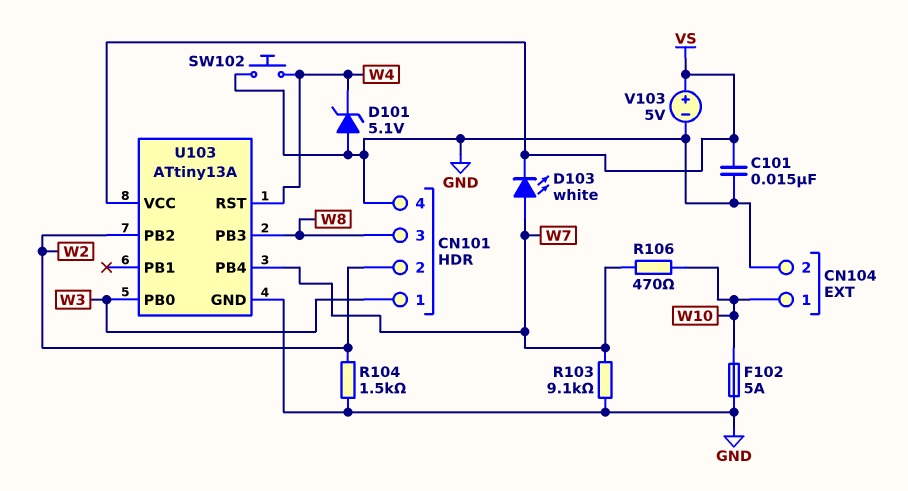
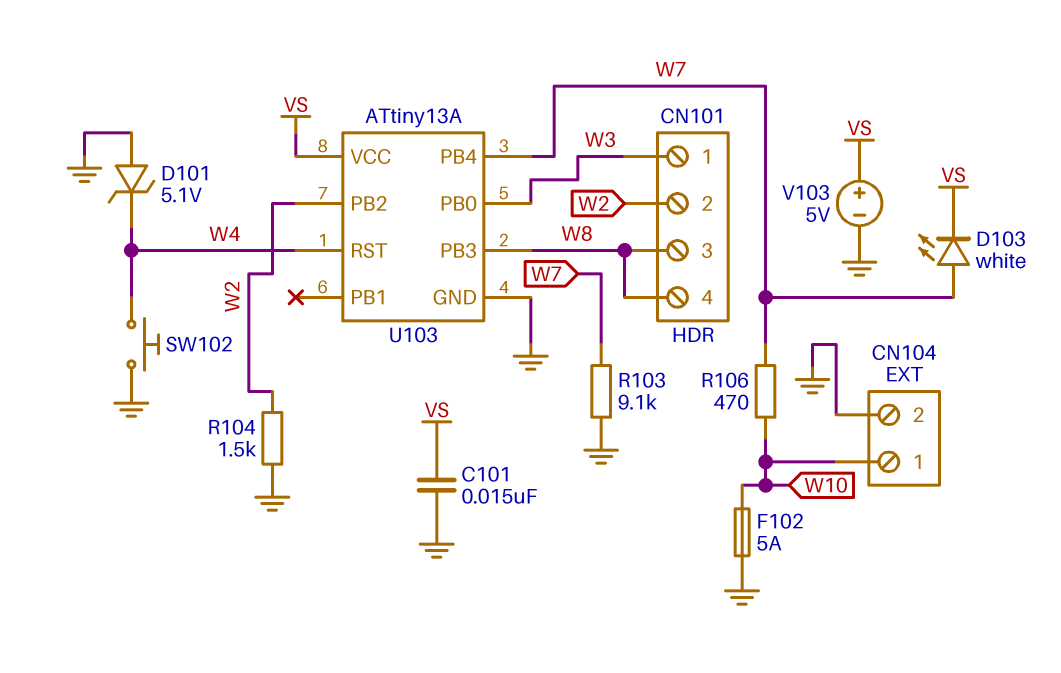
CN101 pin 4: GND -> W8

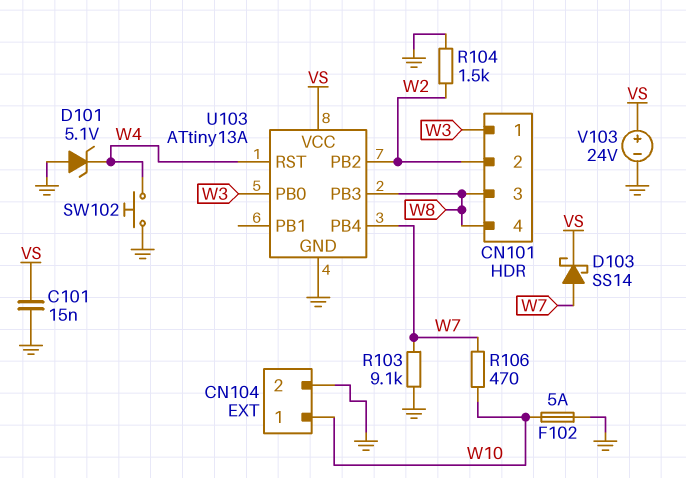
D103: LED white (A W7, K VS) -> schottky SS14 (A W7, K VS)
V103: 5V (plus VS, minus GND) -> 24V (plus VS, minus GND)

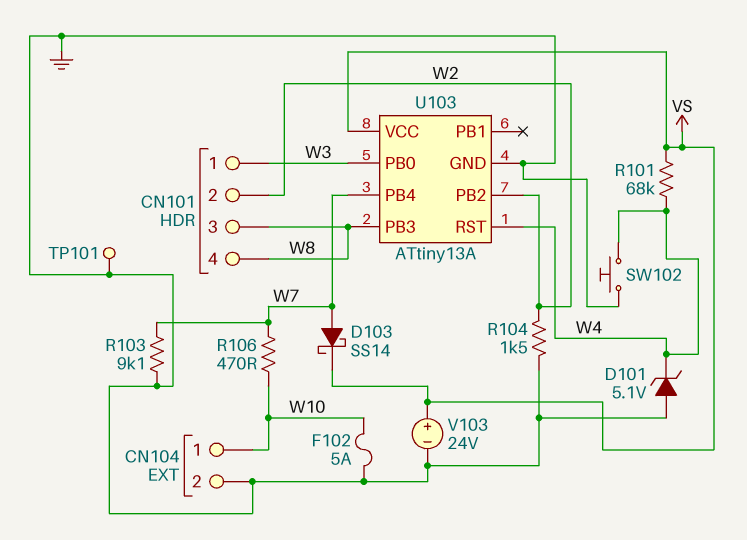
C101: 15nF (GND, VS) -> none
R101: none -> 68k (VS, W4)
TP101: none -> test point (GND)

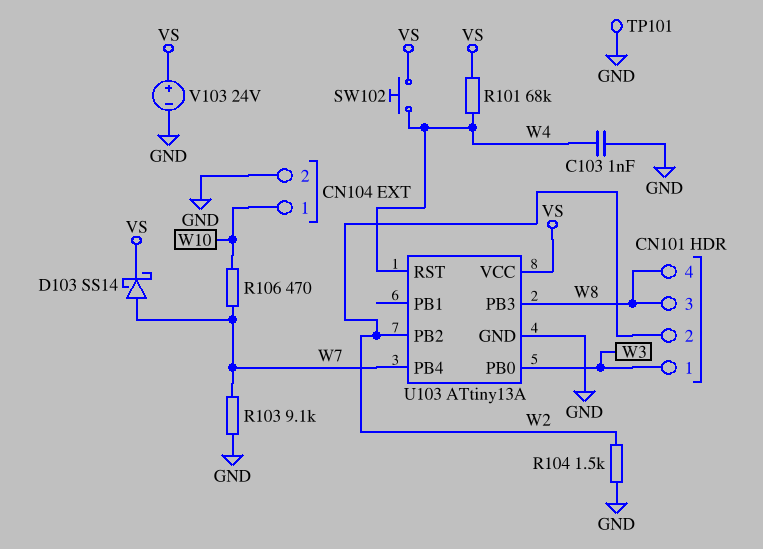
C103: none -> 1nF (GND, W4)
D101: zener 5.1V (A GND, K W4) -> none
F102: 5A (GND, W10) -> none
SW102: button (GND, W4) -> button (VS, W4)

